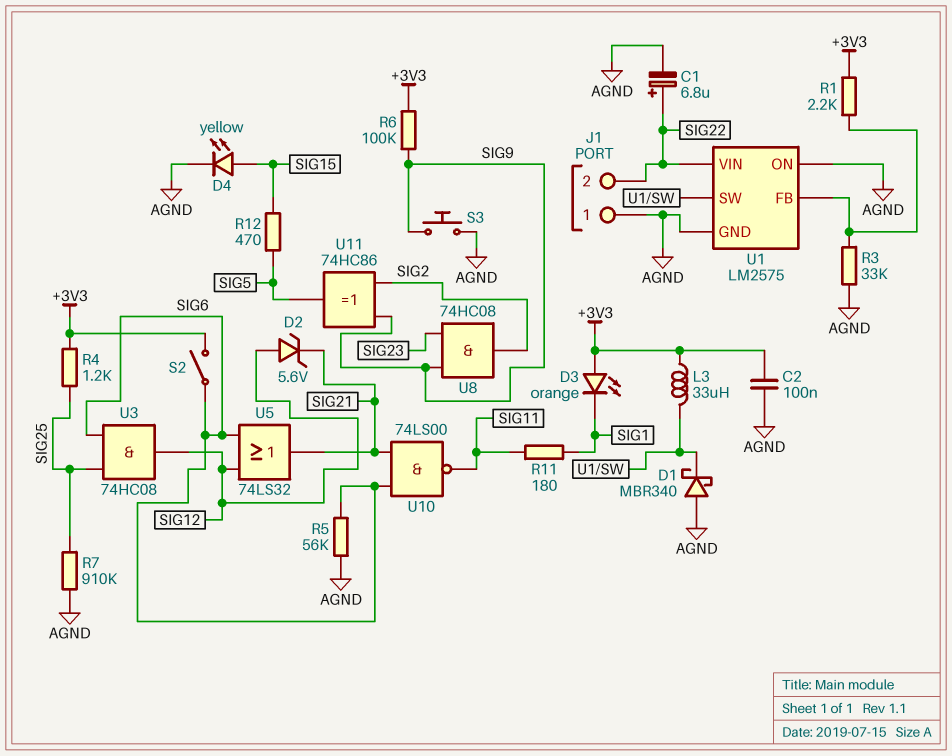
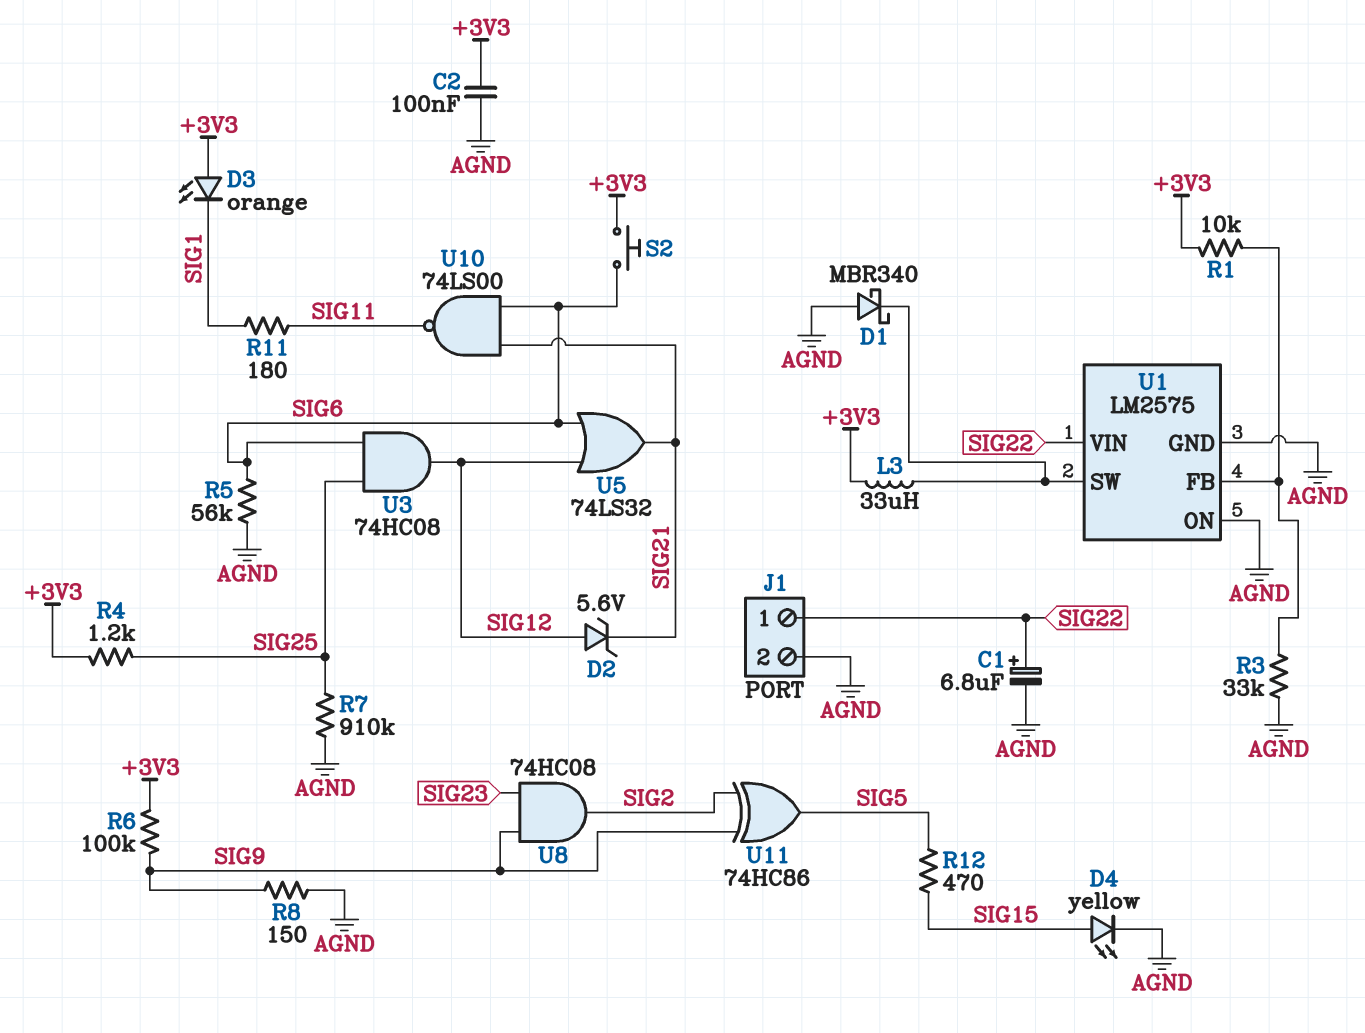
J1 pin 1: AGND -> SIG22
J1 pin 2: SIG22 -> AGND
R1: 2.2k (+3V3, U1/FB) -> 10k (+3V3, U1/FB)
R8: none -> 150 (AGND, SIG9)
S2: switch (+3V3, SIG6) -> button (+3V3, SIG6)
S3: button (AGND, SIG9) -> none

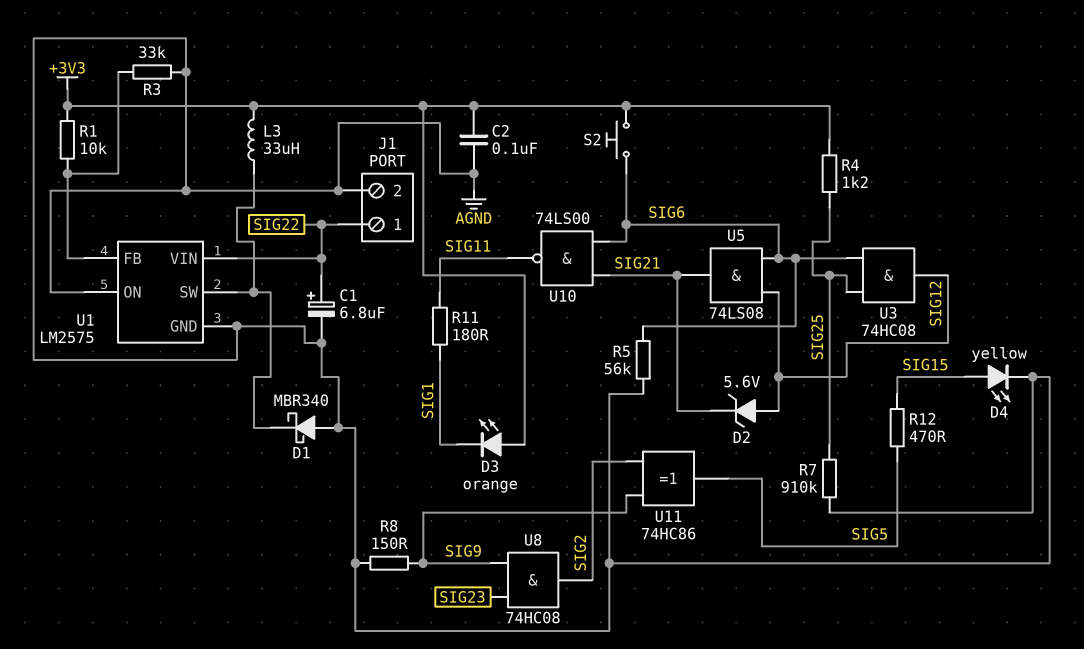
R6: 100k (+3V3, SIG9) -> none
U5: OR 74LS32 (in SIG6, in SIG12, out SIG21) -> AND 74LS08 (in SIG6, in SIG12, out SIG21)

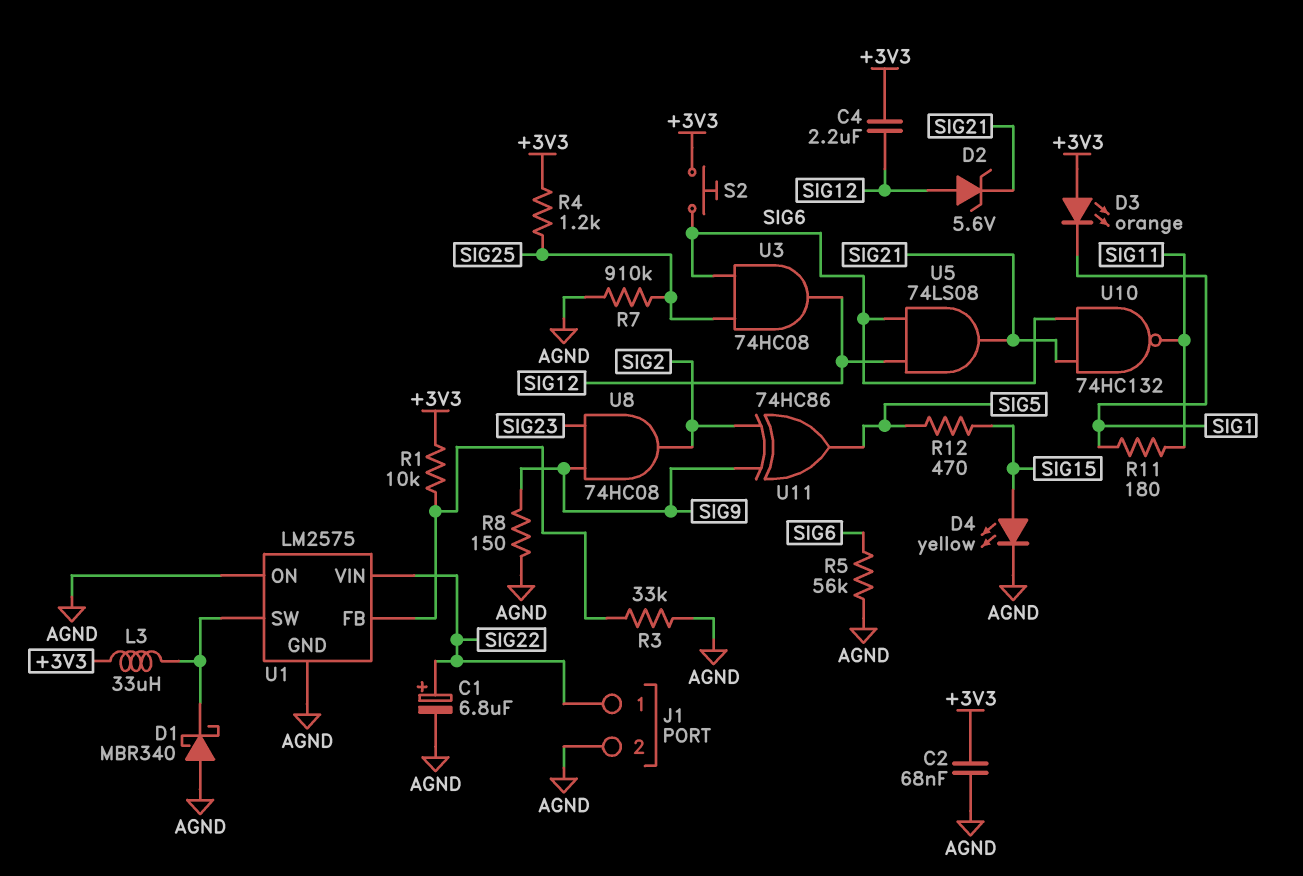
C2: 100nF (+3V3, AGND) -> 68nF (+3V3, AGND)
C4: none -> 2.2uF (+3V3, SIG12)
U10: NAND 74LS00 (in SIG6, in SIG21, out SIG11) -> NAND 74HC132 (in SIG6, in SIG21, out SIG11)

